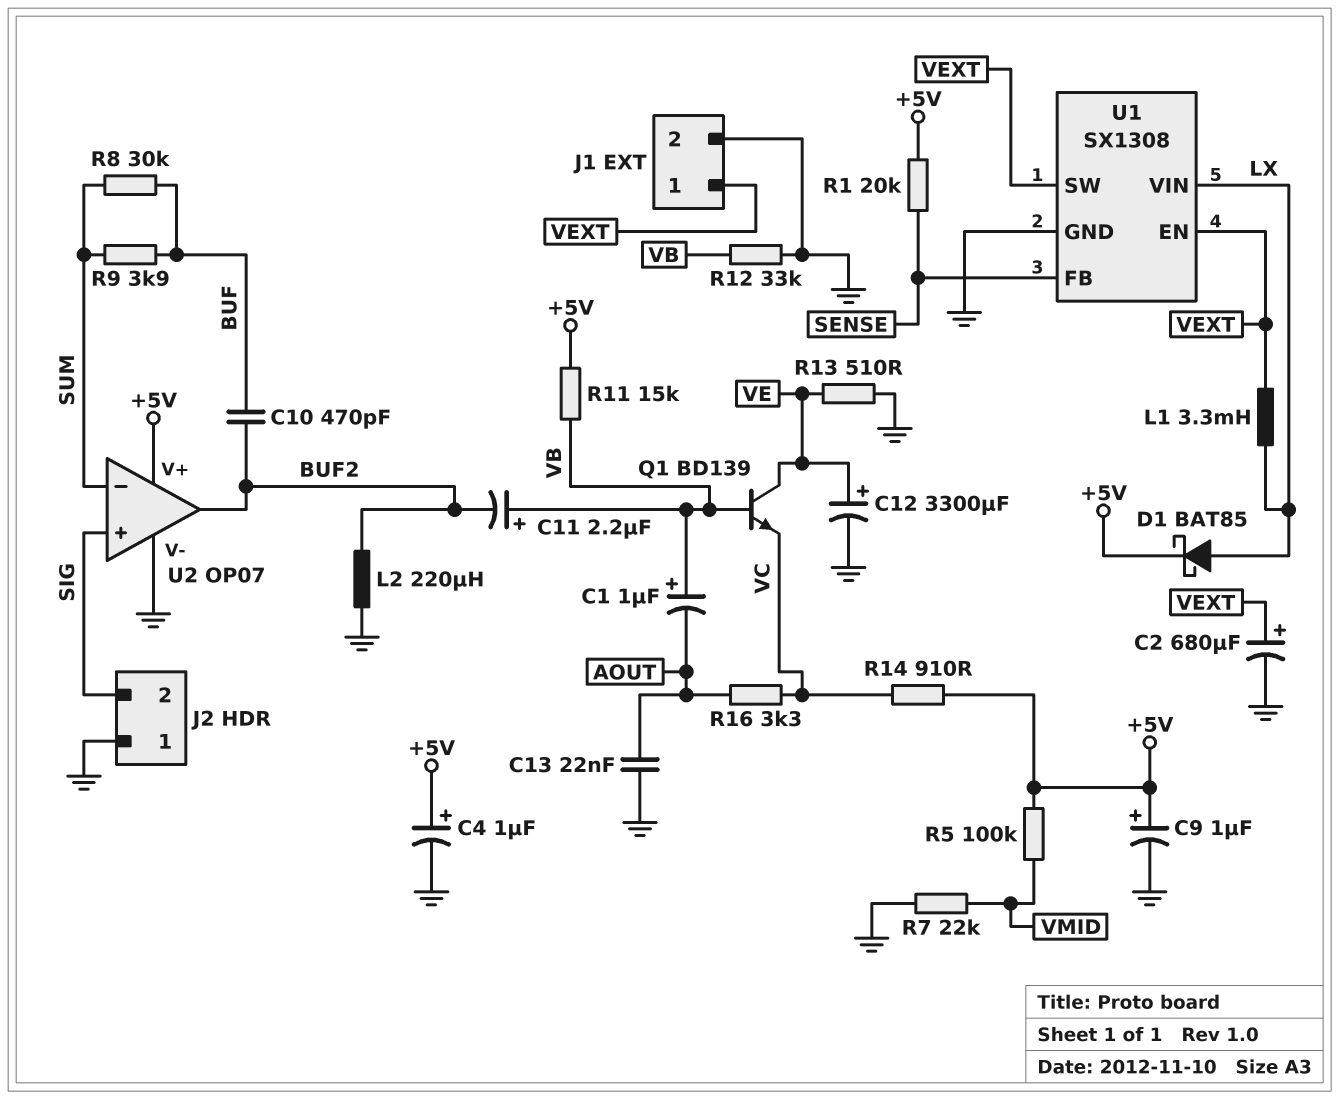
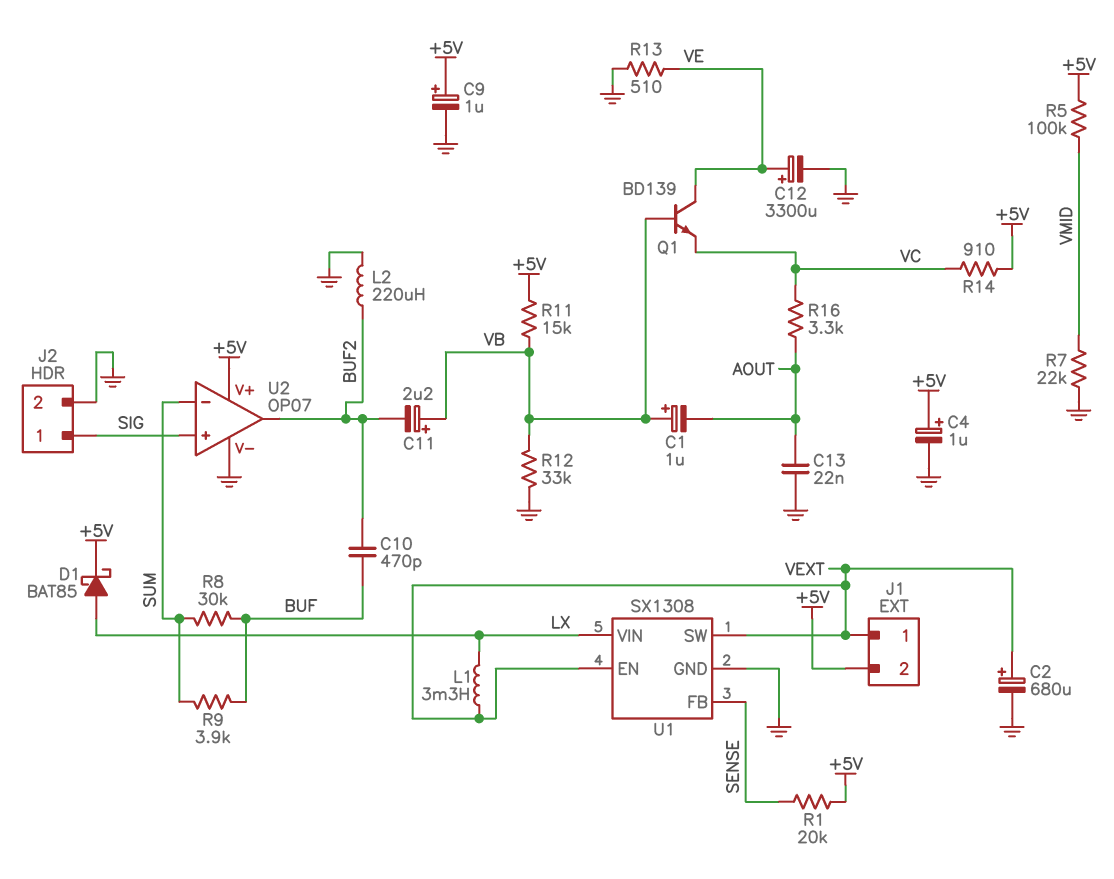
J1 pin 2: GND -> +5V
J2 pin 1: GND -> SIG
J2 pin 2: SIG -> GND

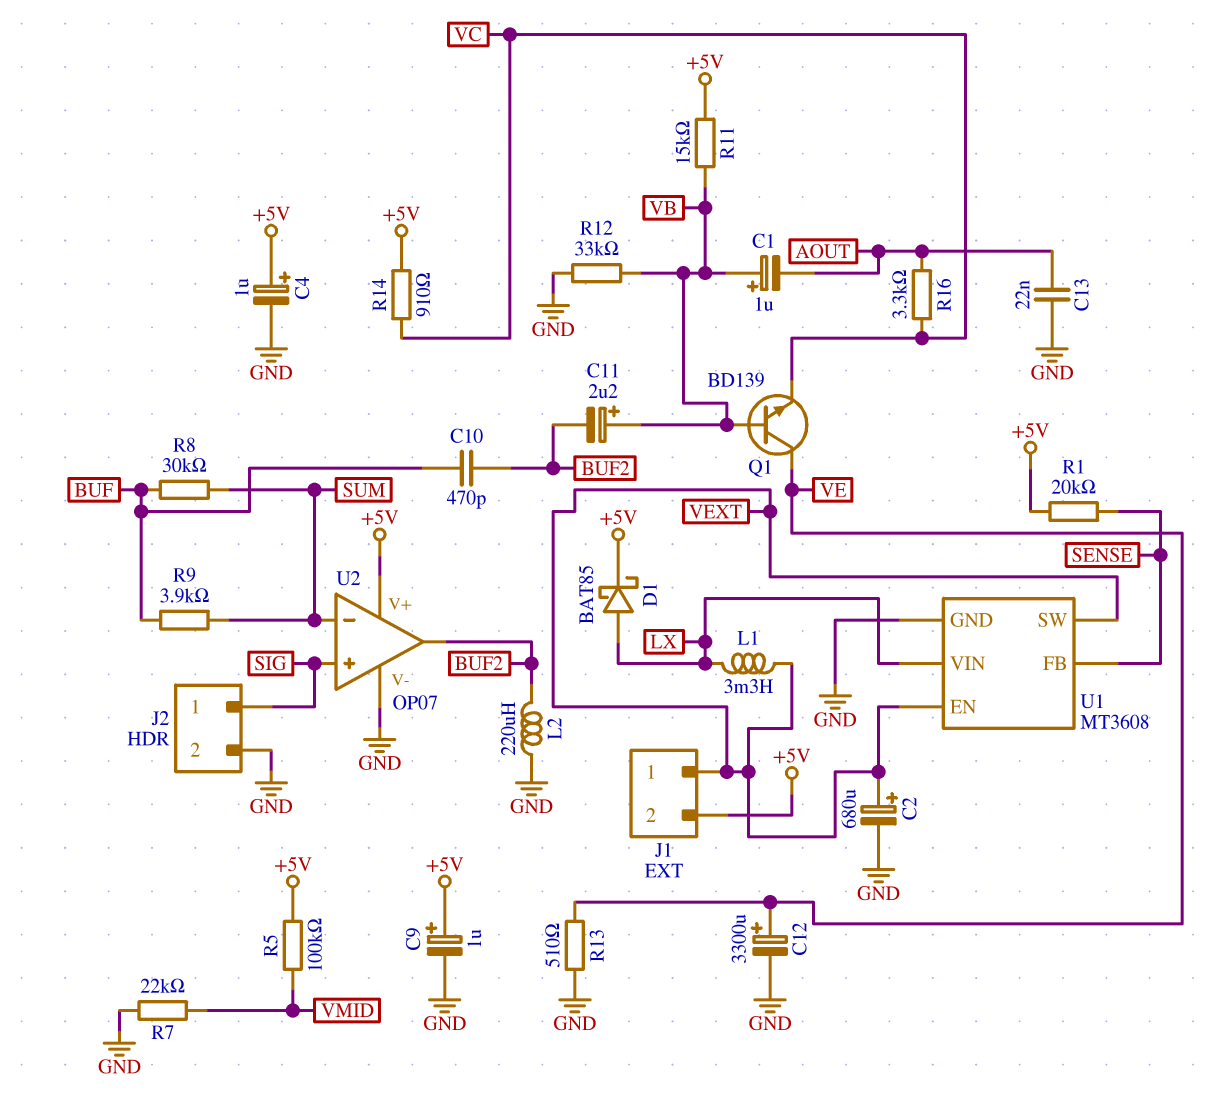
U1: SX1308 -> MT3608

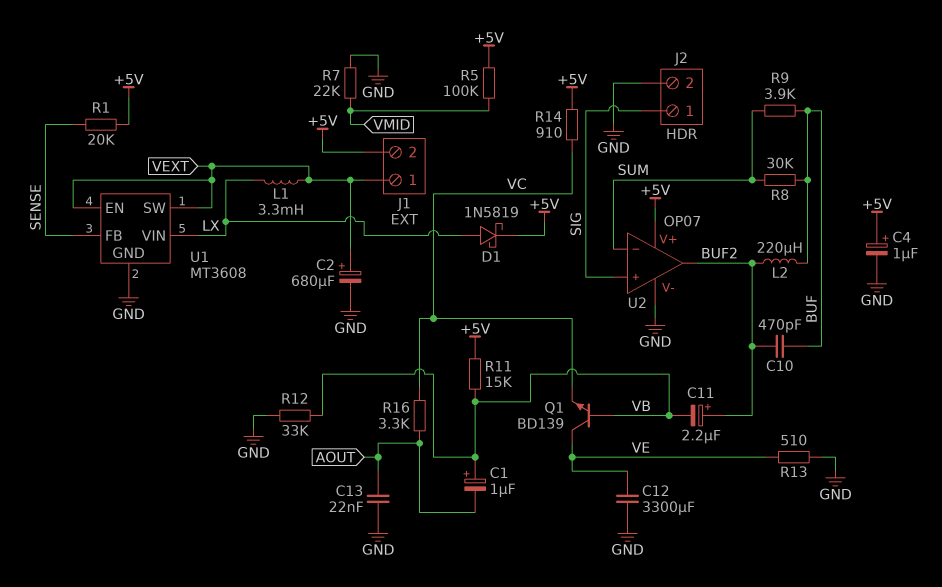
C9: 1uF (plus +5V, minus GND) -> none
C11: 2.2uF (plus VB, minus BUF2) -> 2.2uF (plus BUF2, minus VB)
C12: 3300uF (plus VE, minus GND) -> 3300uF (GND, VE)
D1: schottky BAT85 (A LX, K +5V) -> schottky 1N5819 (A LX, K +5V)
L2: 220uH (BUF2, GND) -> 220uH (BUF, BUF2)

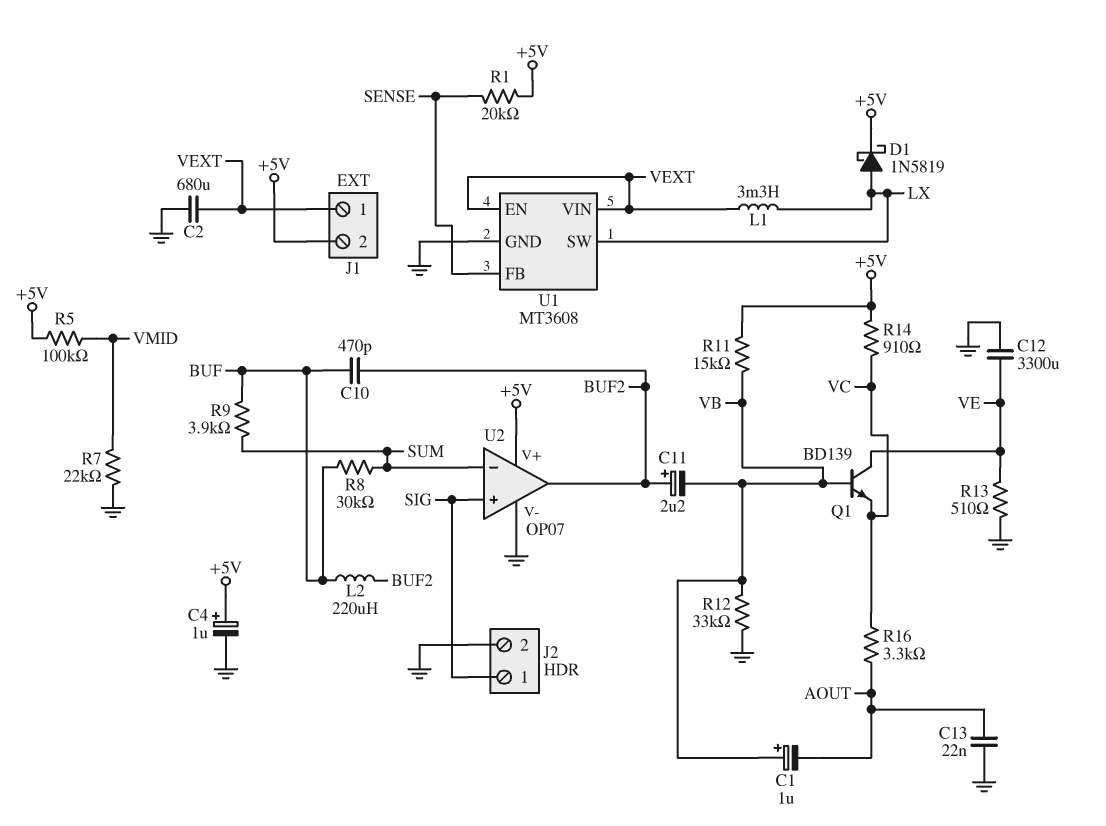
C2: 680uF (plus VEXT, minus GND) -> 680uF (GND, VEXT)
U1 pin SW: VEXT -> LX
U1 pin VIN: LX -> VEXT

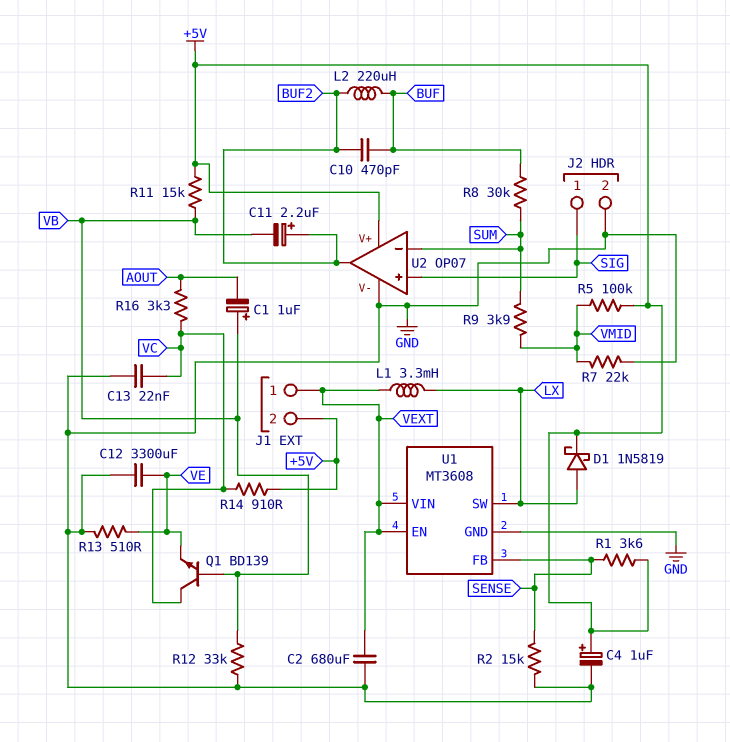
C13: 22nF (AOUT, GND) -> 22nF (GND, VC)
Q1: NPN BD139 (B VB, C VE, E VC) -> NPN BD139 (B VB, C VC, E VE)
R1: 20k (+5V, SENSE) -> 3.6k (+5V, SENSE)
R2: none -> 15k (GND, SENSE)
R9: 3.9k (BUF, SUM) -> 3.9k (SUM, VMID)

